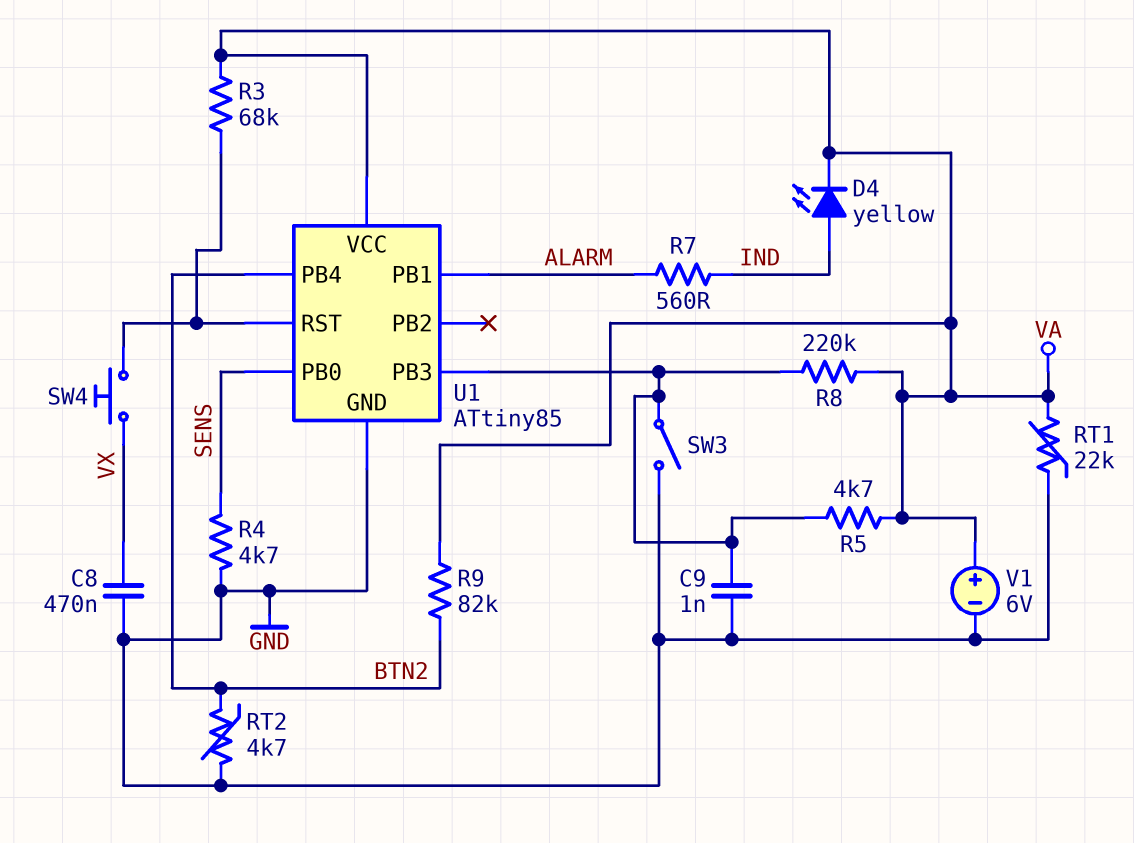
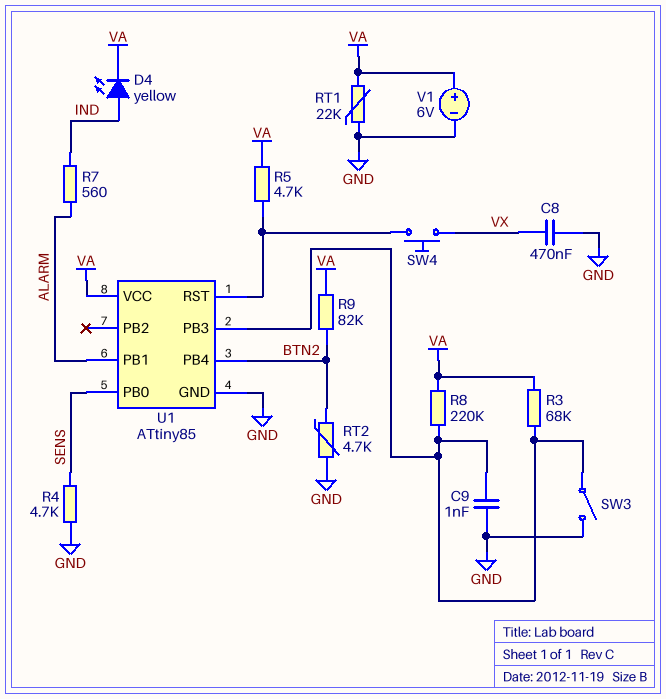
R3: 68k (U1/RST, VA) -> 68k (U1/PB3, VA)
R5: 4.7k (U1/PB3, VA) -> 4.7k (U1/RST, VA)

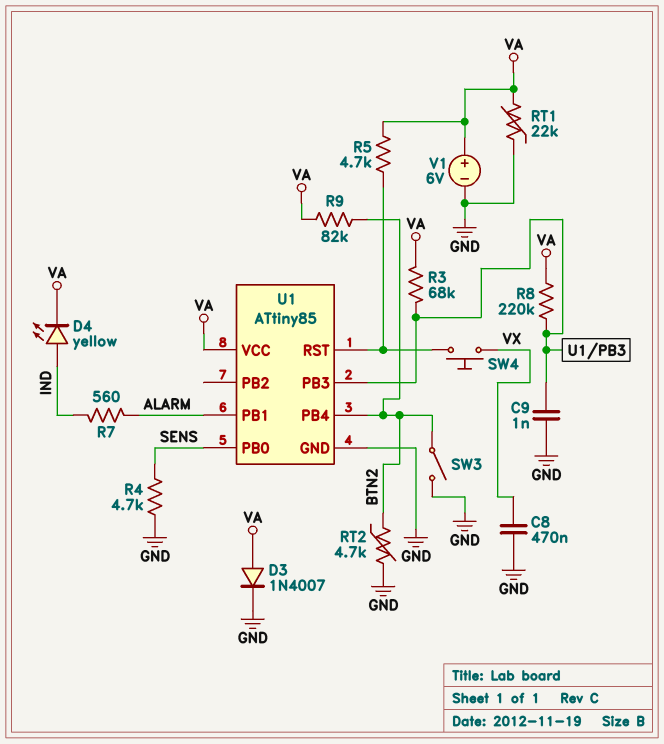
D3: none -> diode 1N4007 (A VA, K GND)
SW3: switch (GND, U1/PB3) -> switch (BTN2, GND)

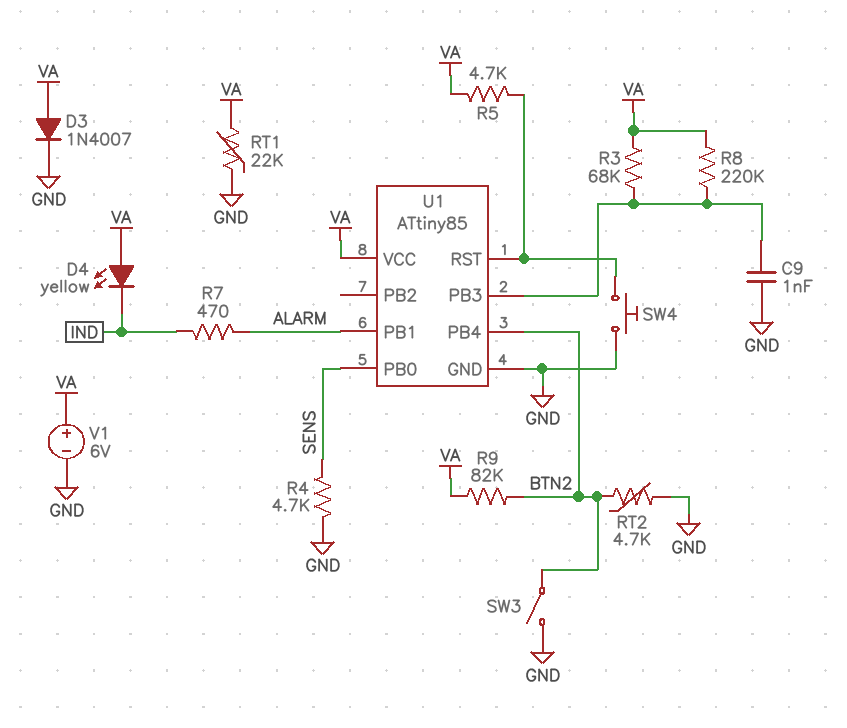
C8: 470nF (GND, VX) -> none
D4: LED yellow (A IND, K VA) -> LED yellow (A VA, K IND)
R7: 560 (ALARM, IND) -> 470 (ALARM, IND)
SW4: button (U1/RST, VX) -> button (GND, U1/RST)

